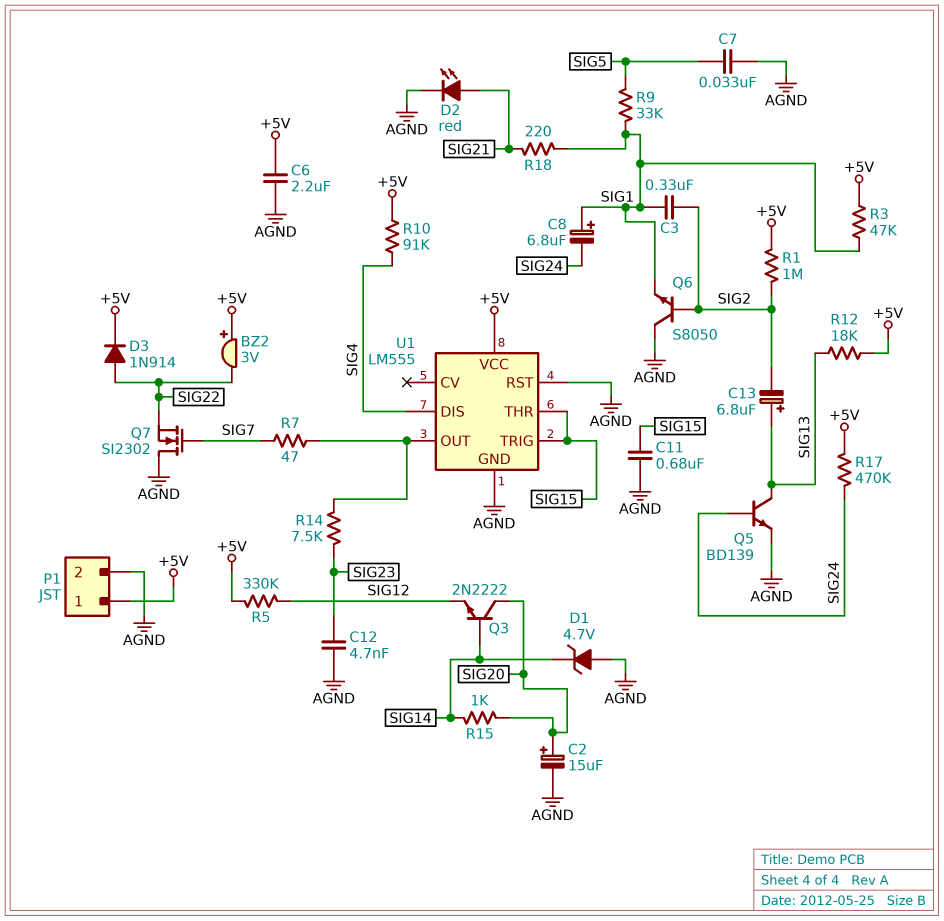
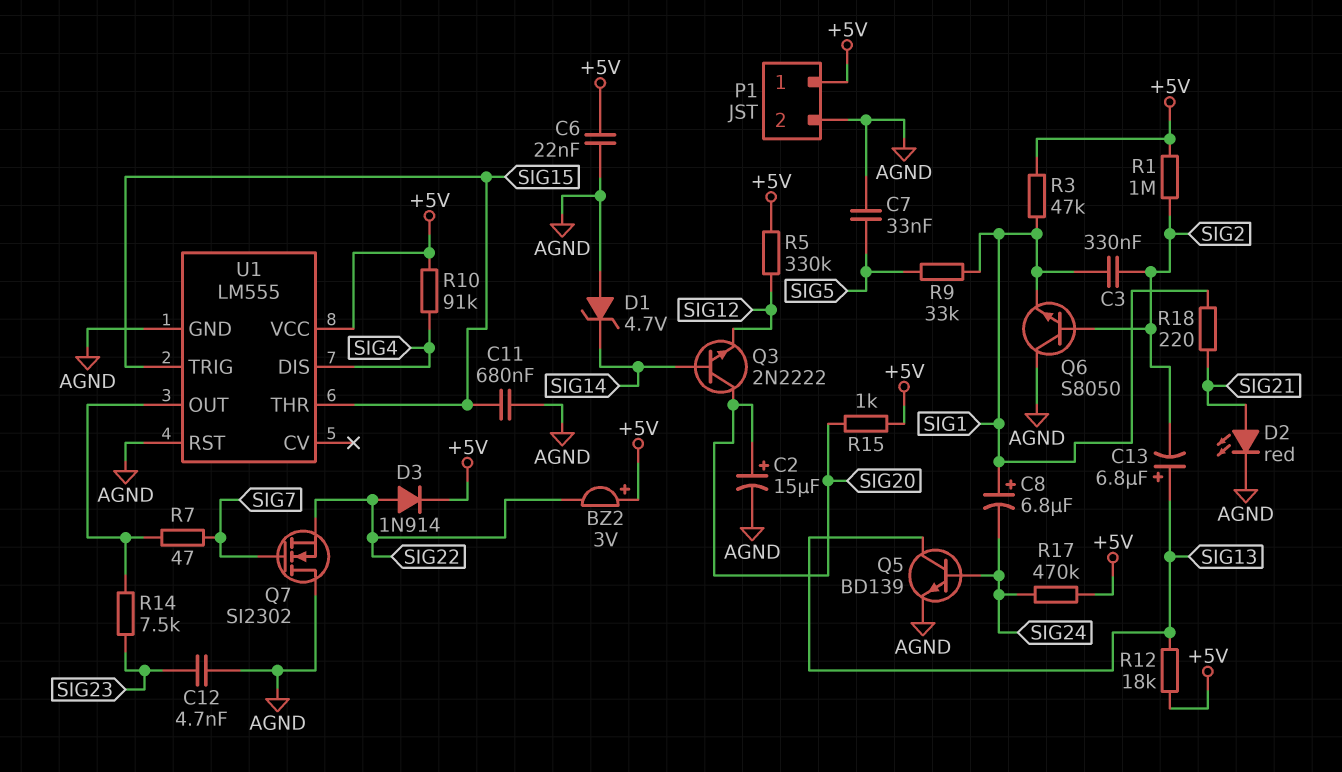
C6: 2.2uF (+5V, AGND) -> 22nF (+5V, AGND)
R15: 1k (SIG14, SIG20) -> 1k (+5V, SIG20)

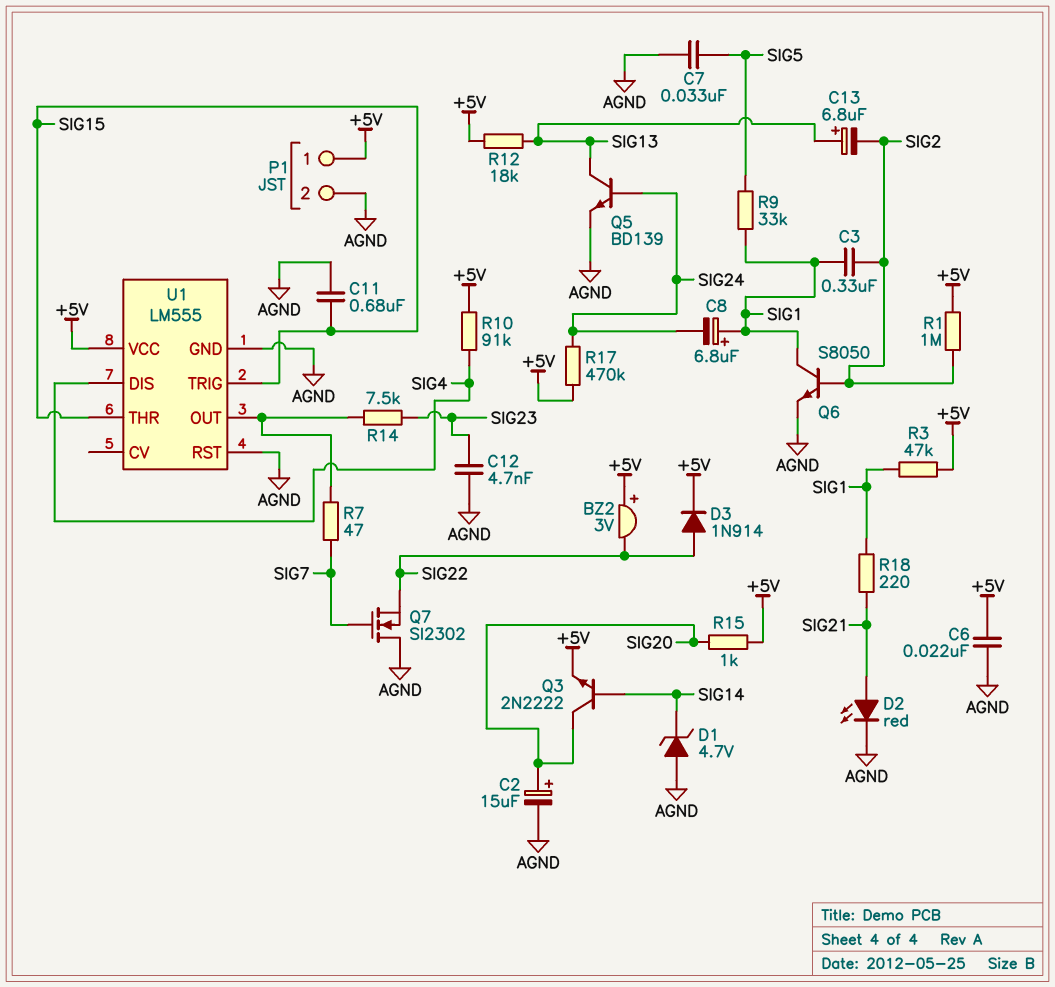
Q3: NPN 2N2222 (B SIG14, C SIG20, E SIG12) -> NPN 2N2222 (B SIG14, C SIG20, E +5V)
Q6: NPN S8050 (B SIG2, C AGND, E SIG1) -> NPN S8050 (B SIG2, C SIG1, E AGND)
R5: 330k (+5V, SIG12) -> none

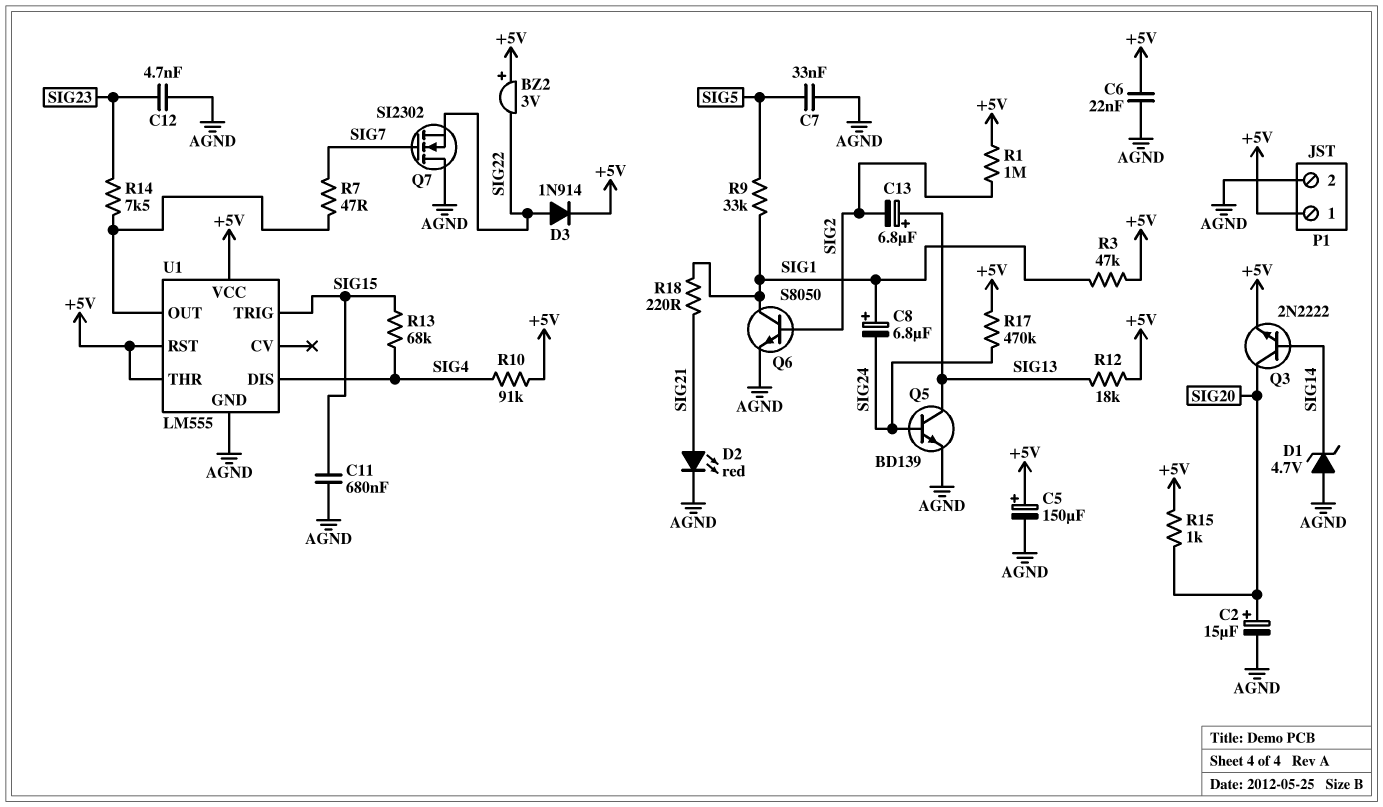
C3: 330nF (SIG1, SIG2) -> none
C5: none -> 150uF (plus +5V, minus AGND)
R13: none -> 68k (SIG4, SIG15)
U1 pin RST: AGND -> +5V
U1 pin THR: SIG15 -> +5V

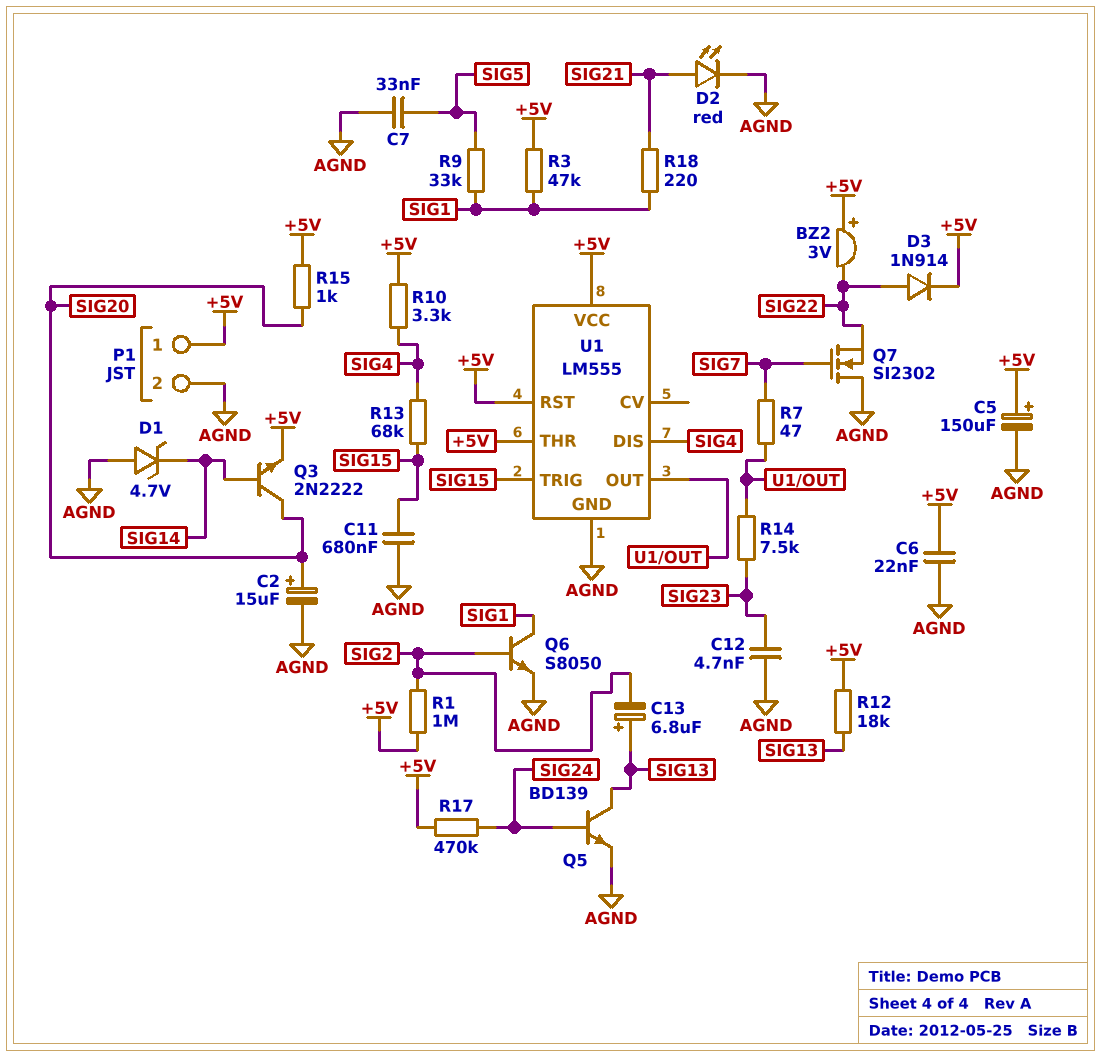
C8: 6.8uF (plus SIG1, minus SIG24) -> none
R10: 91k (+5V, SIG4) -> 3.3k (+5V, SIG4)

